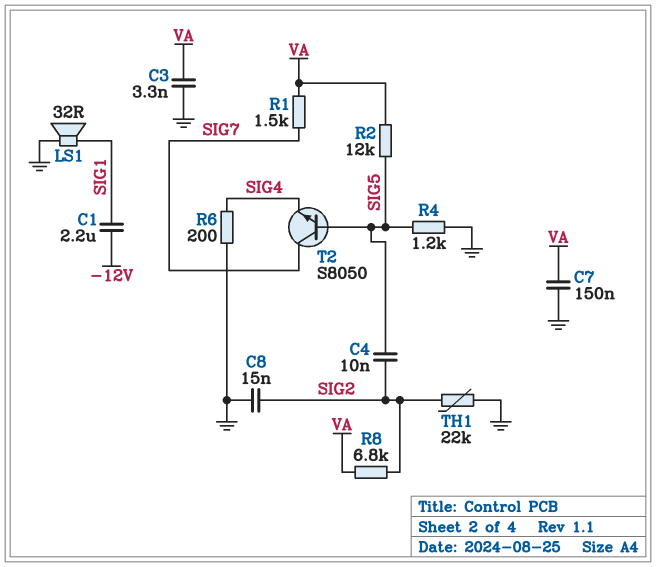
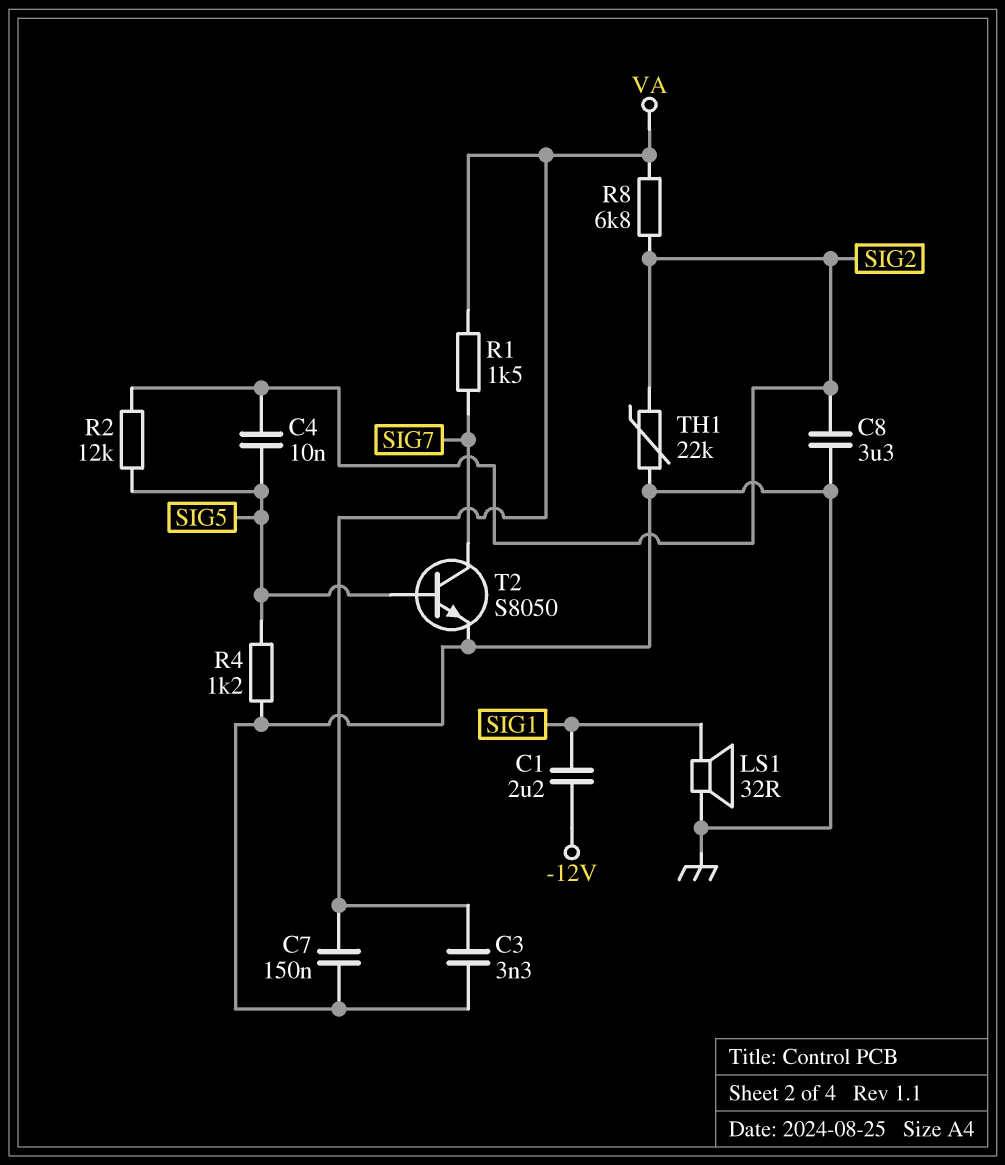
C8: 15nF (GND, SIG2) -> 3.3uF (GND, SIG2)
R2: 12k (SIG5, VA) -> 12k (SIG2, SIG5)
R6: 200 (GND, SIG4) -> none
T2: NPN S8050 (B SIG5, C SIG7, E SIG4) -> NPN S8050 (B SIG5, C SIG7, E GND)

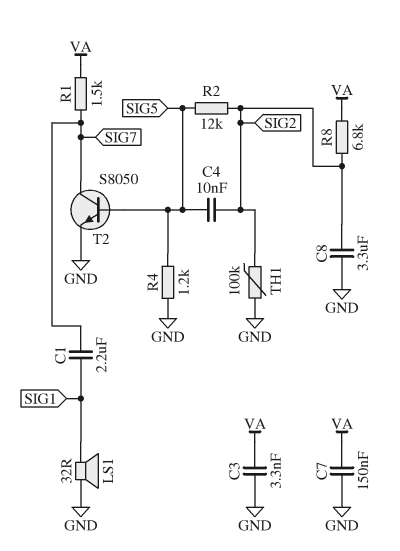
C1: 2.2uF (-12V, SIG1) -> 2.2uF (SIG1, SIG7)
TH1: 22k (GND, SIG2) -> 100k (GND, SIG2)

